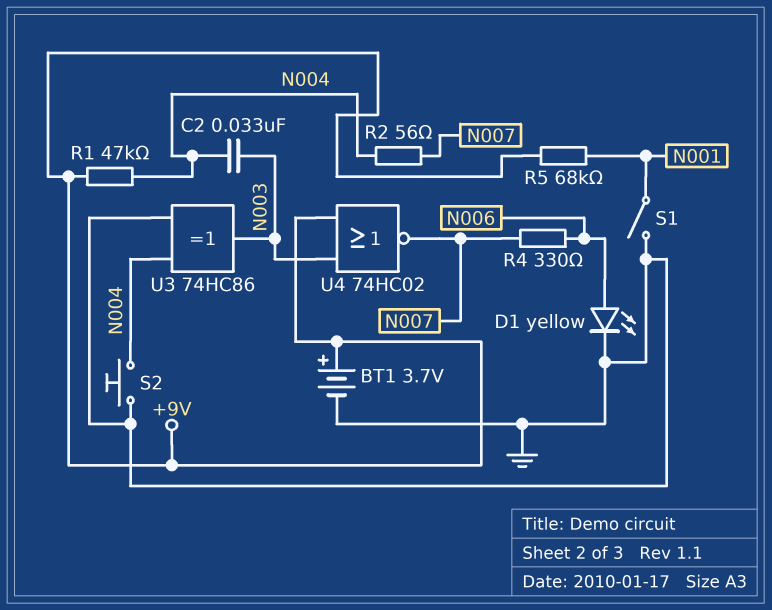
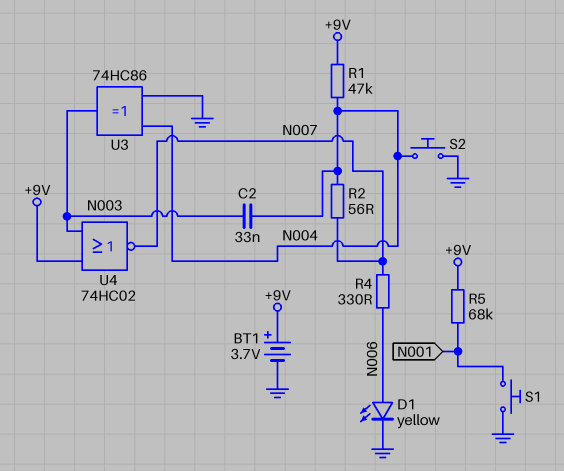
S1: switch (GND, N001) -> button (GND, N001)

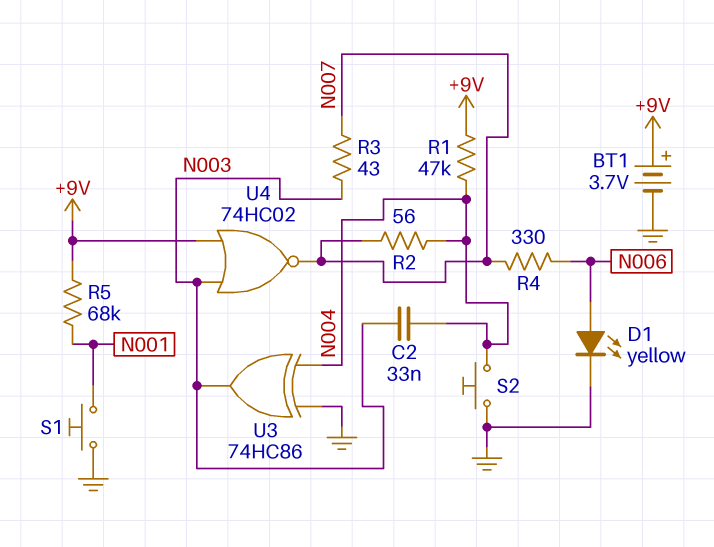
R3: none -> 43 (N003, N007)

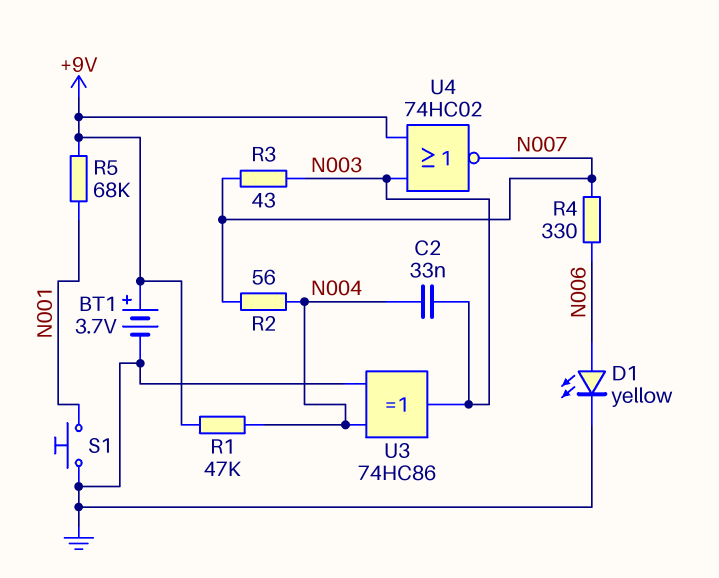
S2: button (GND, N004) -> none

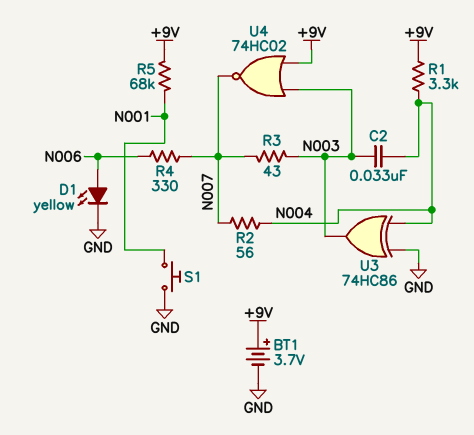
R1: 47k (+9V, N004) -> 3.3k (+9V, N004)

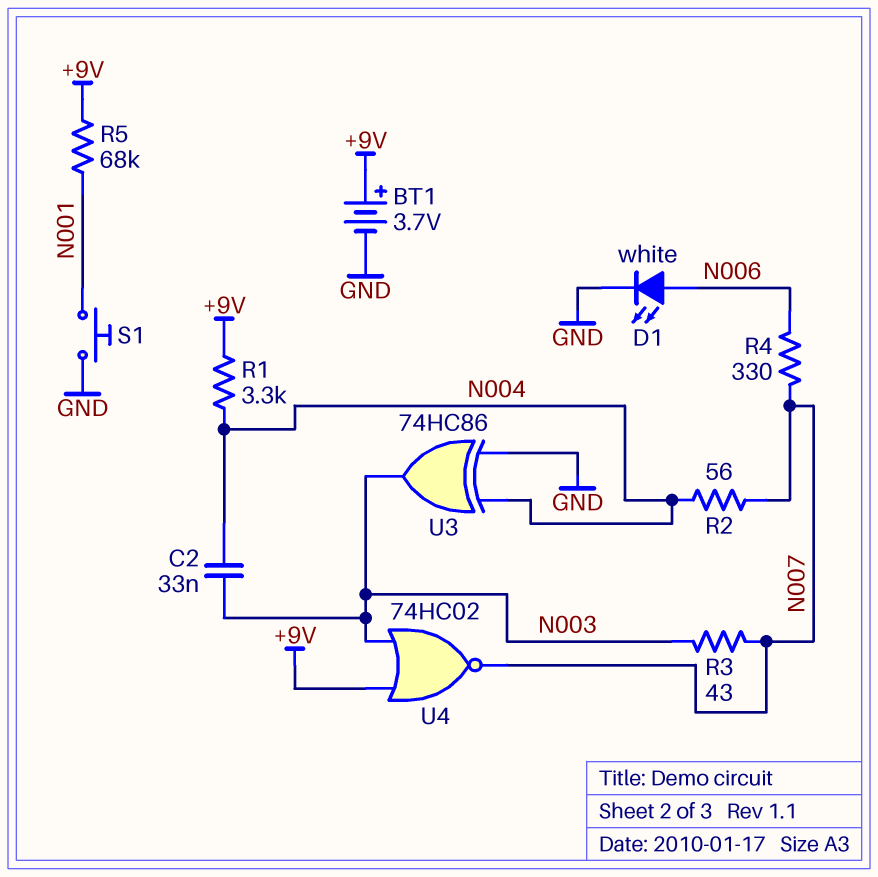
D1: LED yellow (A N006, K GND) -> LED white (A N006, K GND)

